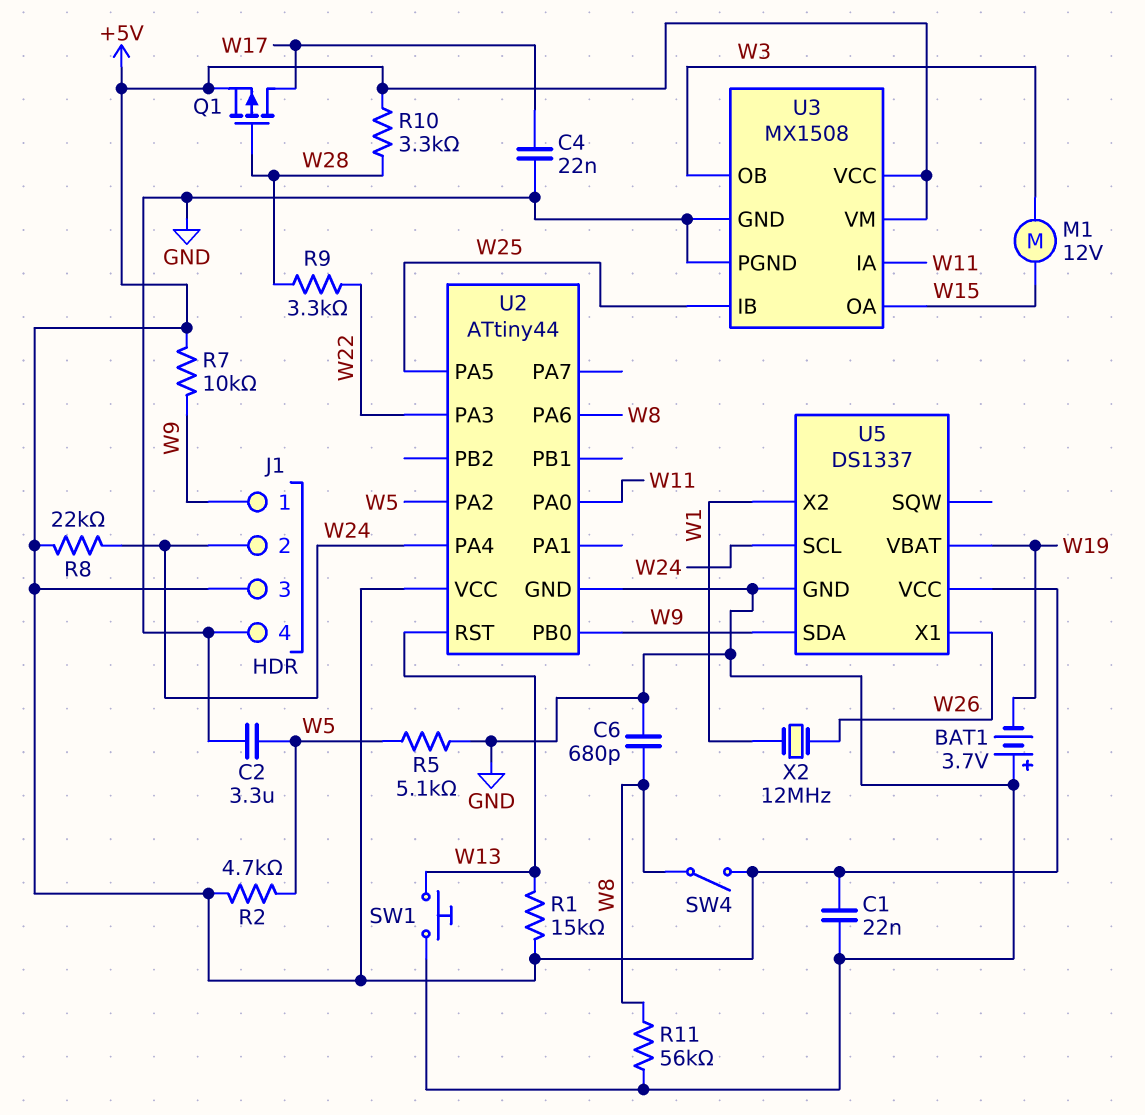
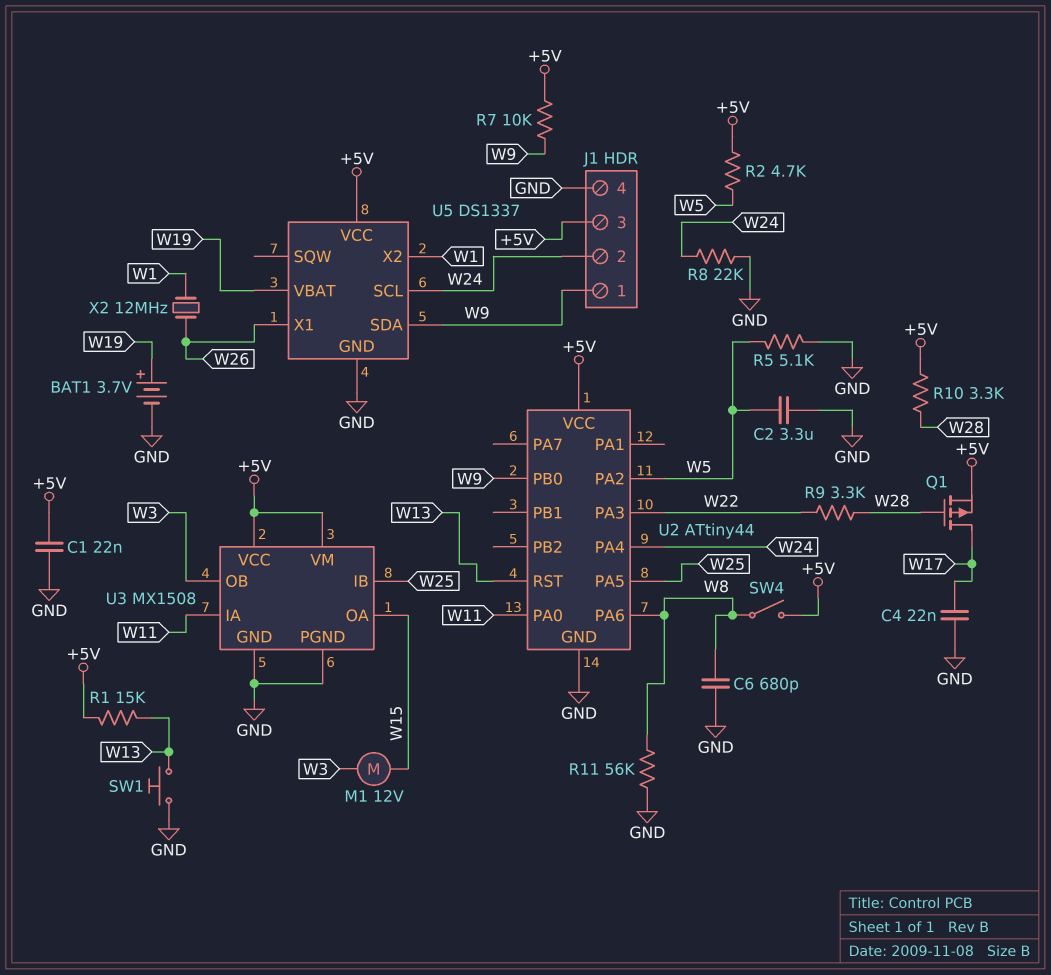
BAT1: 3.7V (plus GND, minus W19) -> 3.7V (plus W19, minus GND)
R8: 22k (+5V, W24) -> 22k (GND, W24)

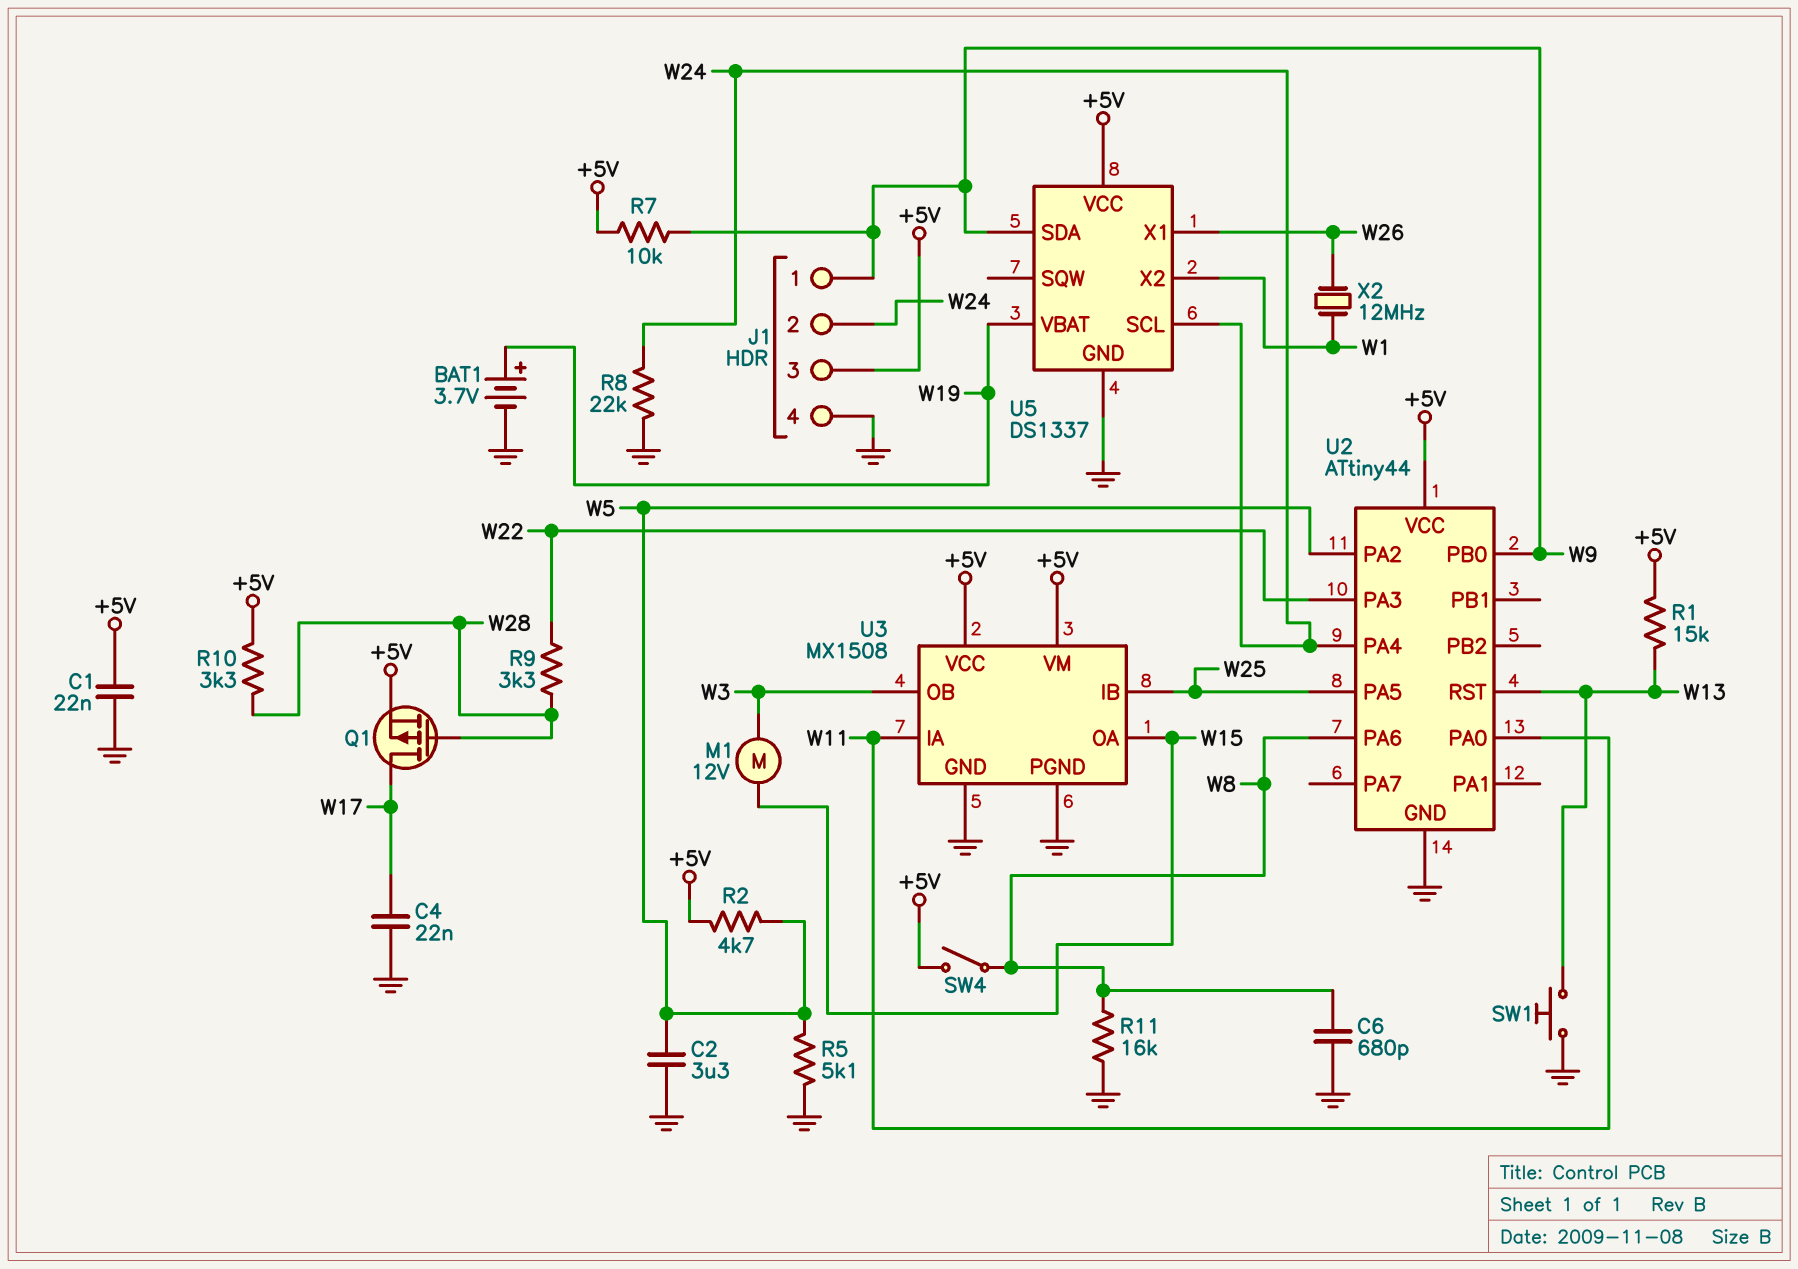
R11: 56k (GND, W8) -> 16k (GND, W8)

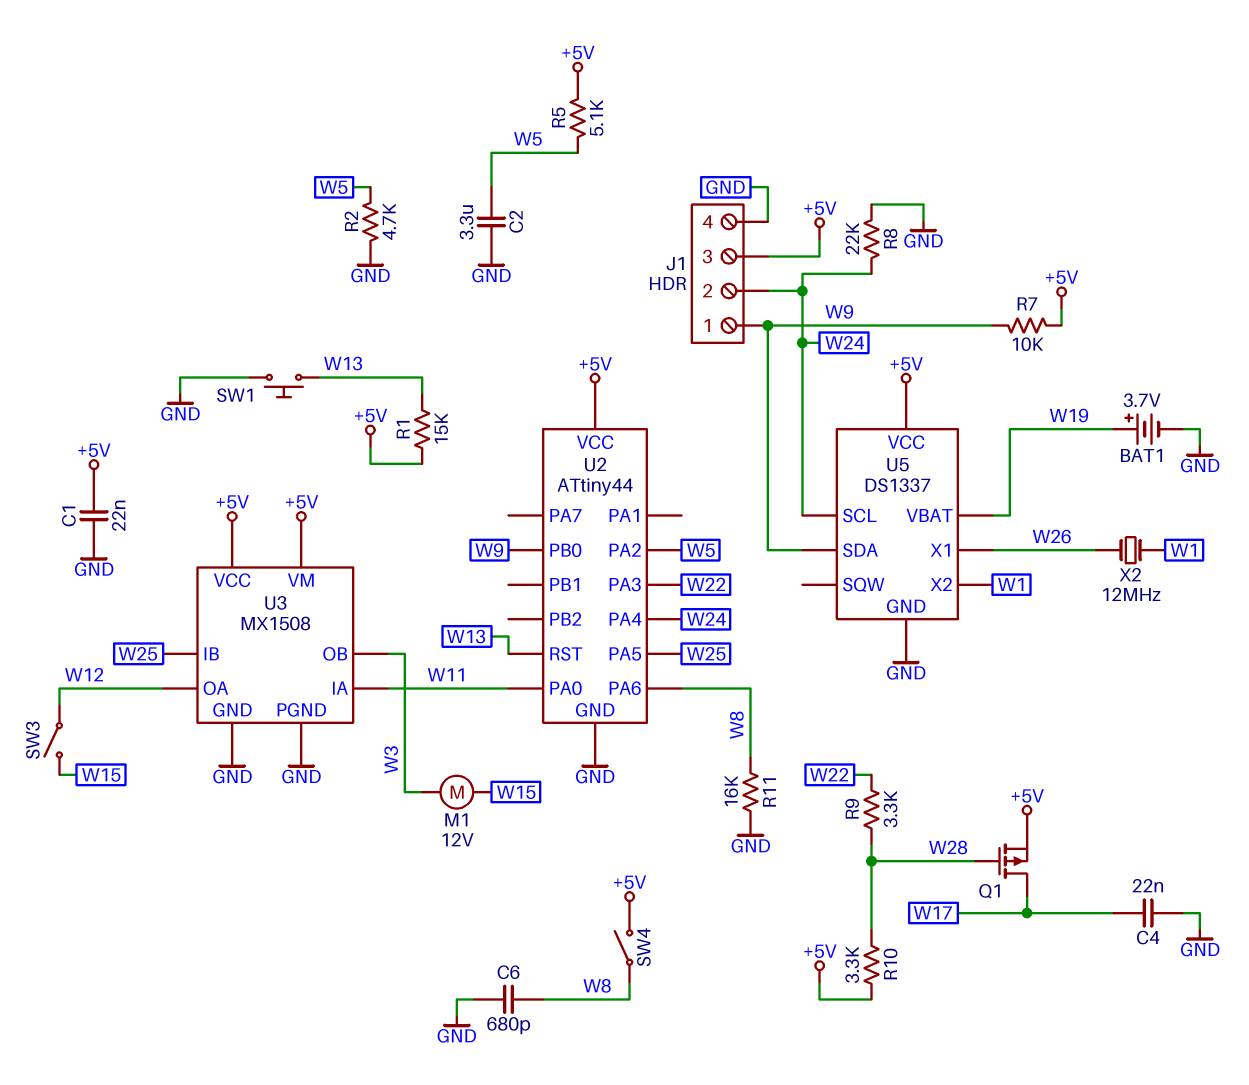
R2: 4.7k (+5V, W5) -> 4.7k (GND, W5)
R5: 5.1k (GND, W5) -> 5.1k (+5V, W5)
SW3: none -> switch (W12, W15)
U3 pin OA: W15 -> W12

